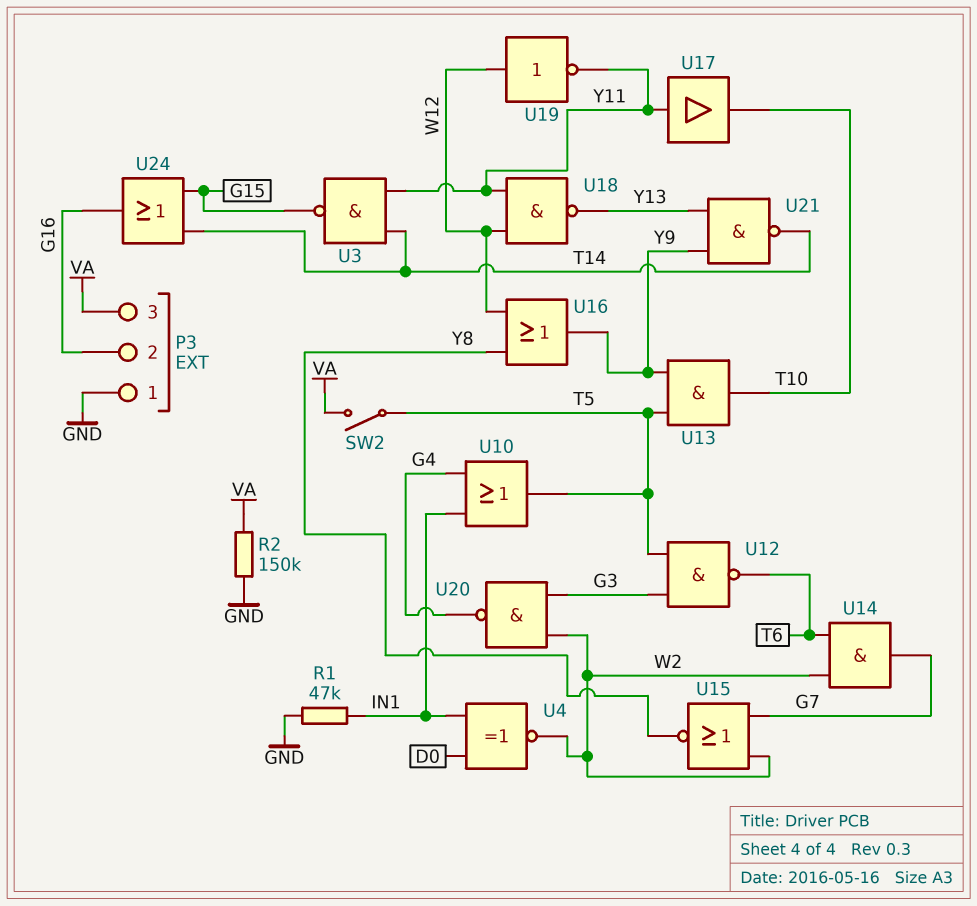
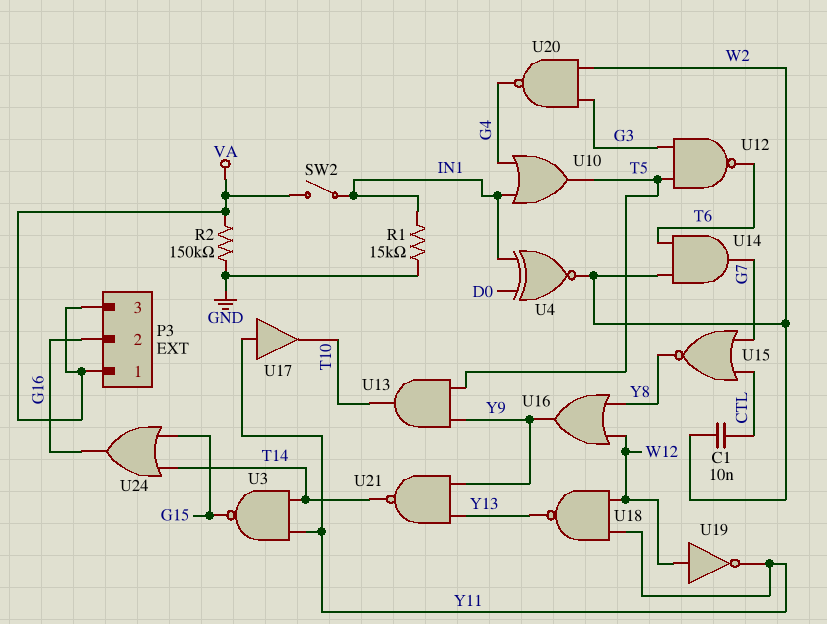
C1: none -> 10nF (CTL, W2)
P3 pin 1: GND -> VA
R1: 47k (GND, IN1) -> 15k (GND, IN1)
SW2: switch (T5, VA) -> switch (IN1, VA)
U15: NOR (in G7, in W2, out Y8) -> NOR (in CTL, in G7, out Y8)

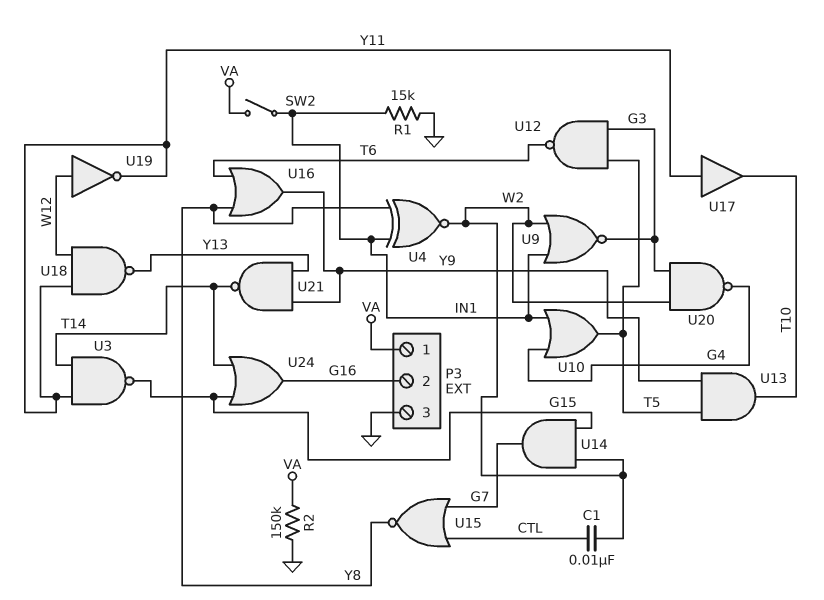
P3 pin 3: VA -> GND
U4: XNOR (in D0, in IN1, out W2) -> XNOR (in IN1, in Y8, out W2)
U9: none -> NOR (in IN1, in W2, out G3)
U14: AND (in T6, in W2, out G7) -> AND (in G15, in W2, out G7)
U16: OR (in W12, in Y8, out Y9) -> OR (in T6, in Y8, out Y9)

